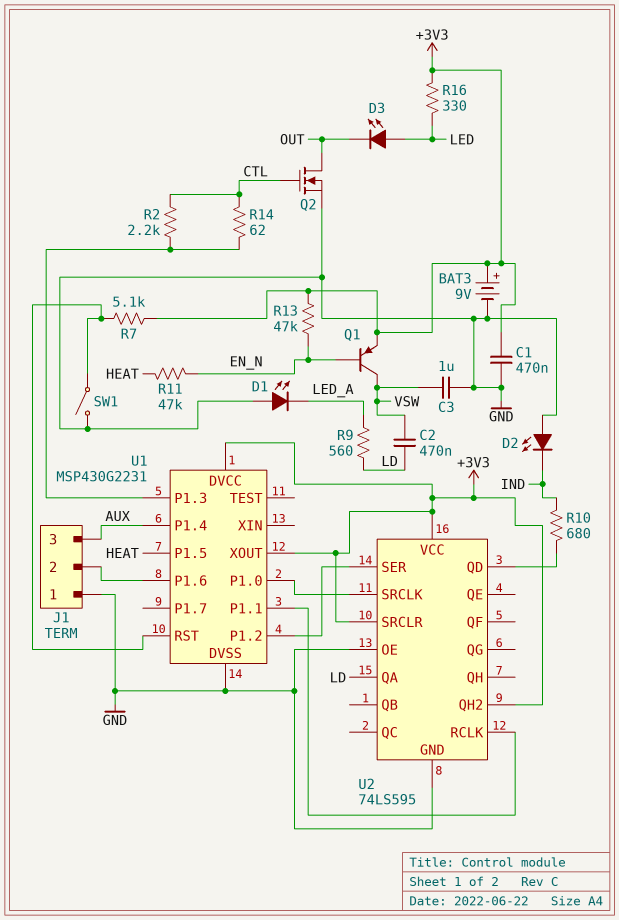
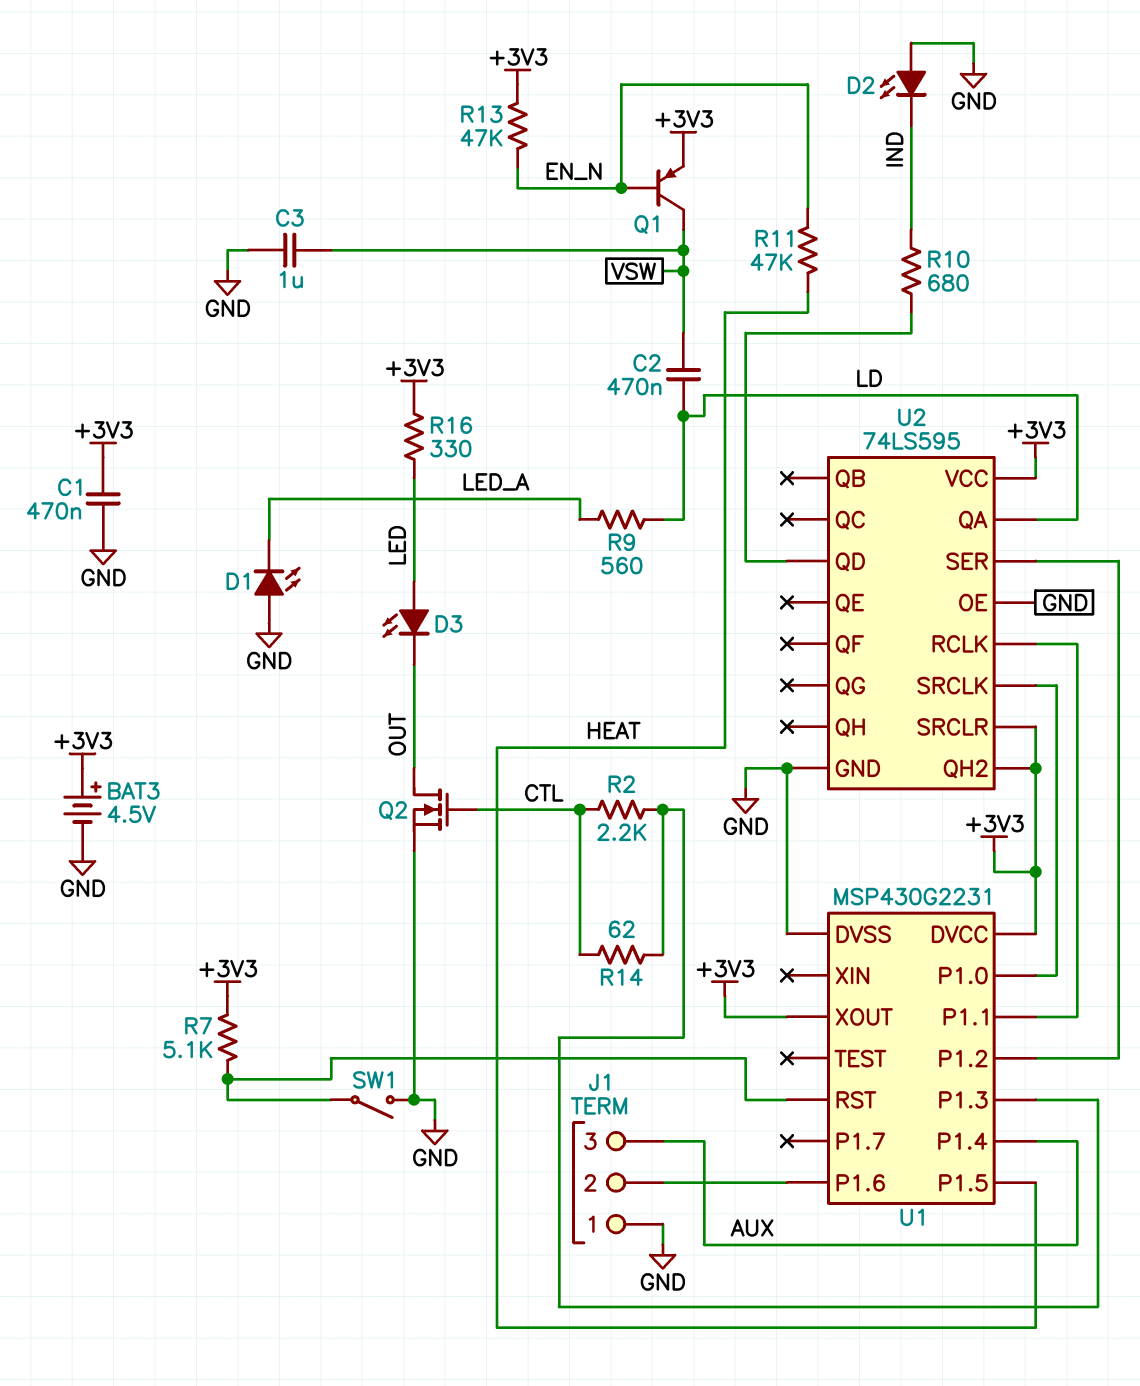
BAT3: 9V (plus +3V3, minus GND) -> 4.5V (plus +3V3, minus GND)

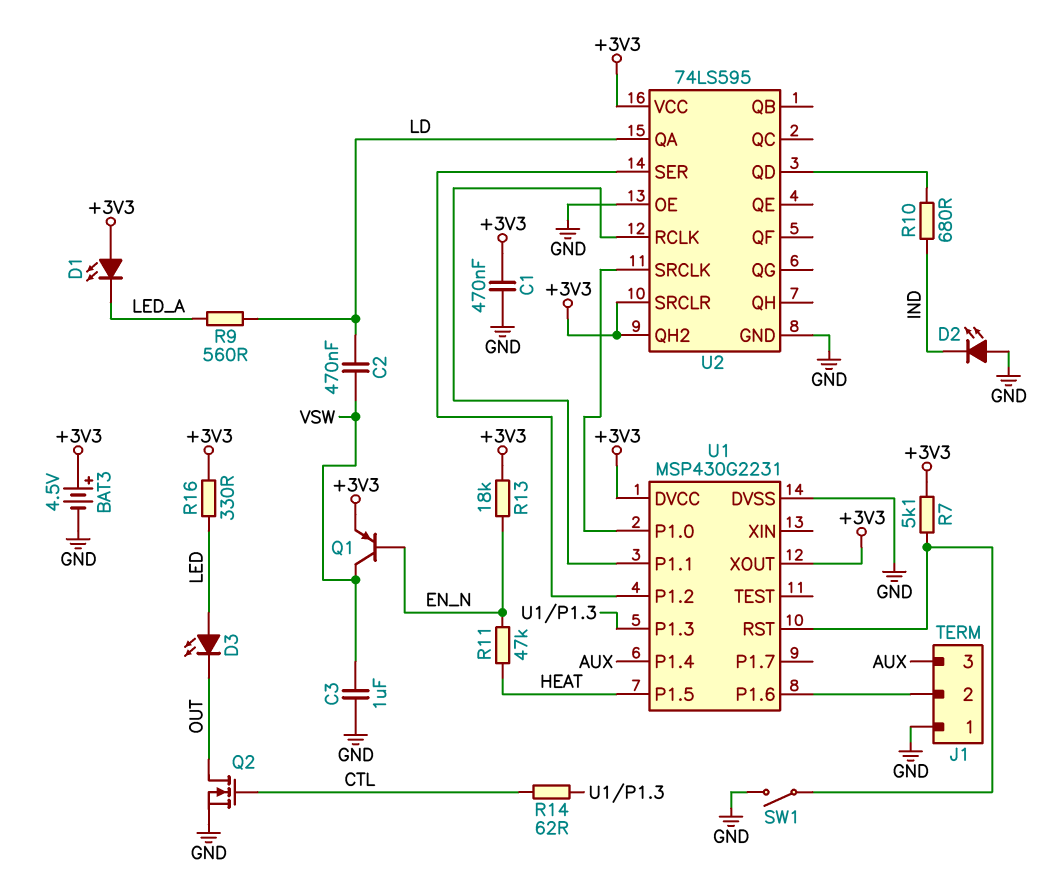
D1: LED (A GND, K LED_A) -> LED (A +3V3, K LED_A)
R2: 2.2k (CTL, U1/P1.3) -> none
R13: 47k (+3V3, EN_N) -> 18k (+3V3, EN_N)

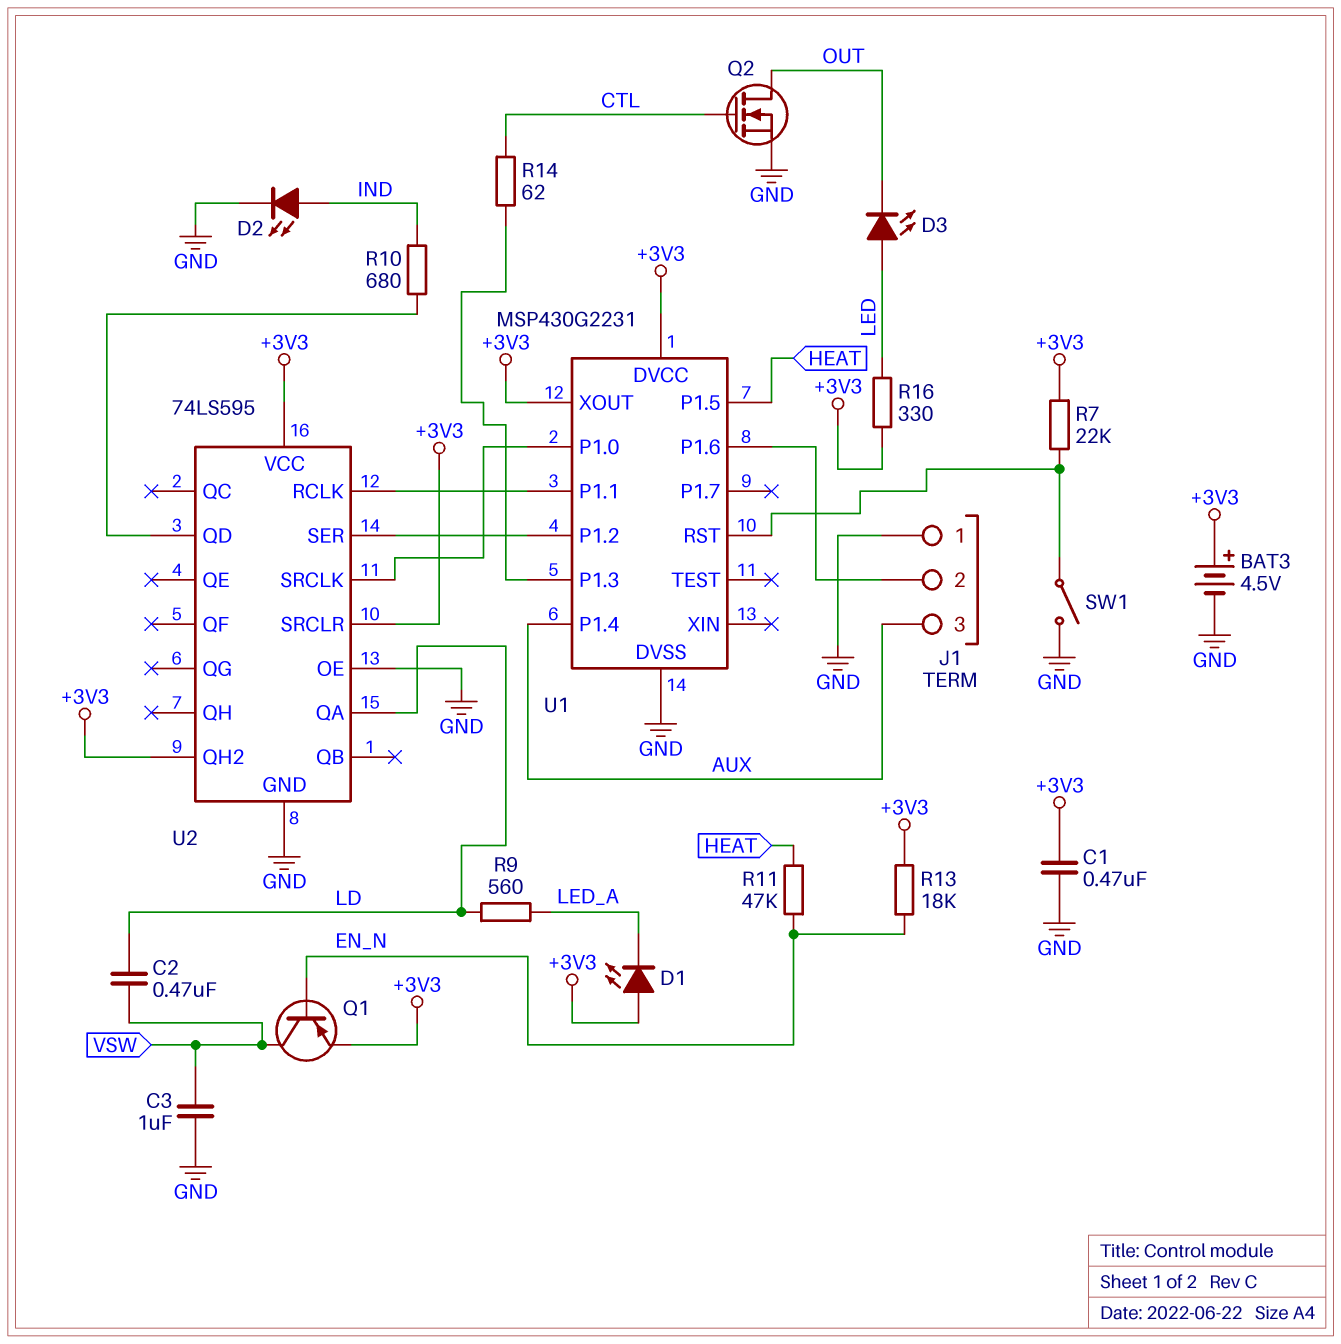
D2: LED (A GND, K IND) -> LED (A IND, K GND)
R7: 5.1k (+3V3, U1/RST) -> 22k (+3V3, U1/RST)

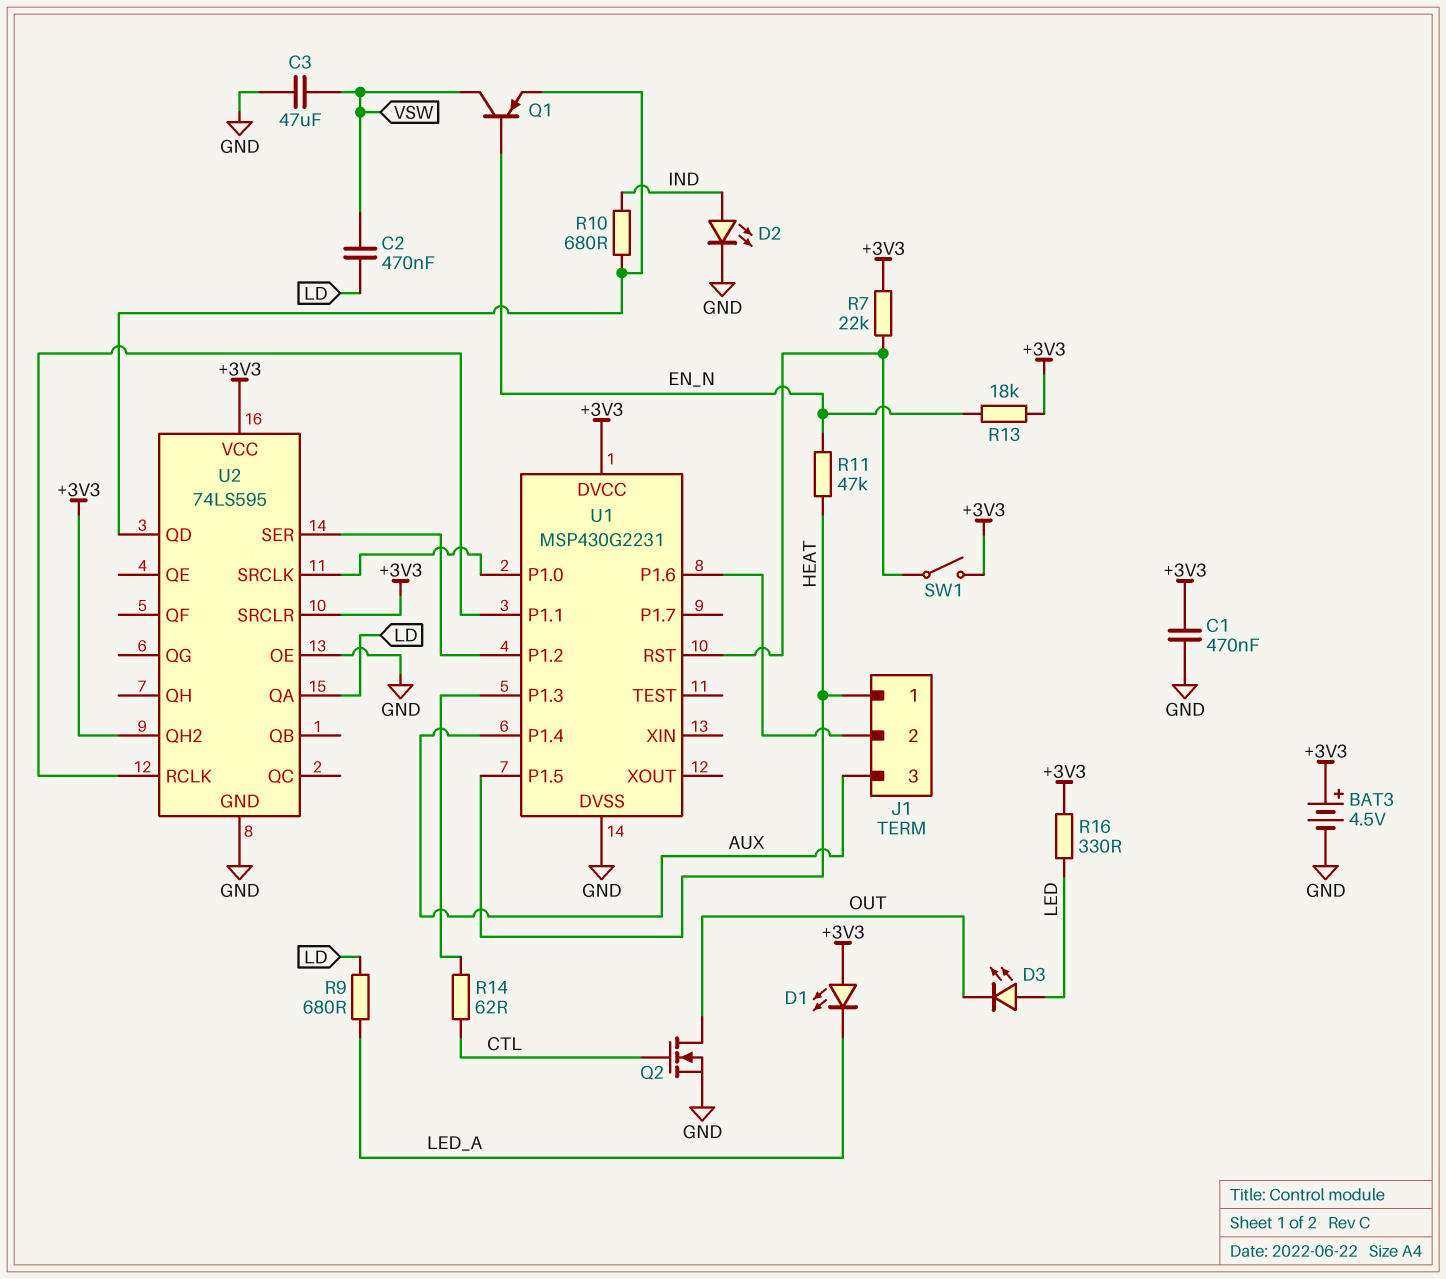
C3: 1uF (GND, VSW) -> 47uF (GND, VSW)
J1 pin 1: GND -> HEAT
Q1: PNP (B EN_N, C VSW, E +3V3) -> PNP (B EN_N, C VSW, E U2/QD)
R9: 560 (LD, LED_A) -> 680 (LD, LED_A)
SW1: switch (GND, U1/RST) -> switch (+3V3, U1/RST)
U1 pin XOUT: +3V3 -> none

